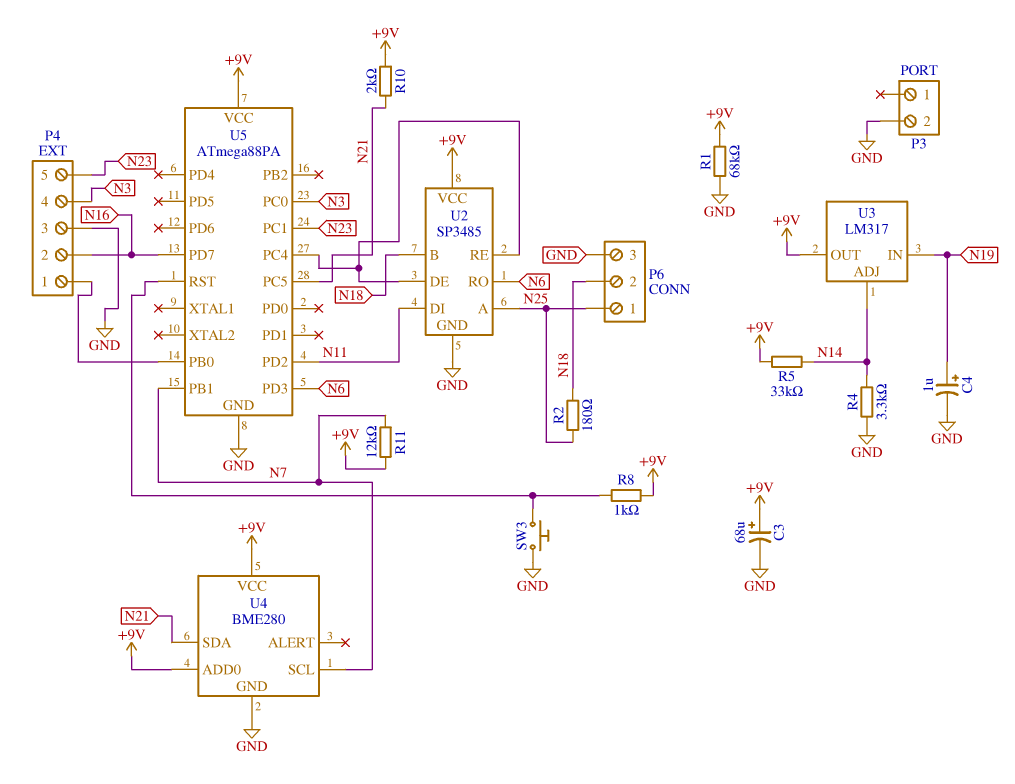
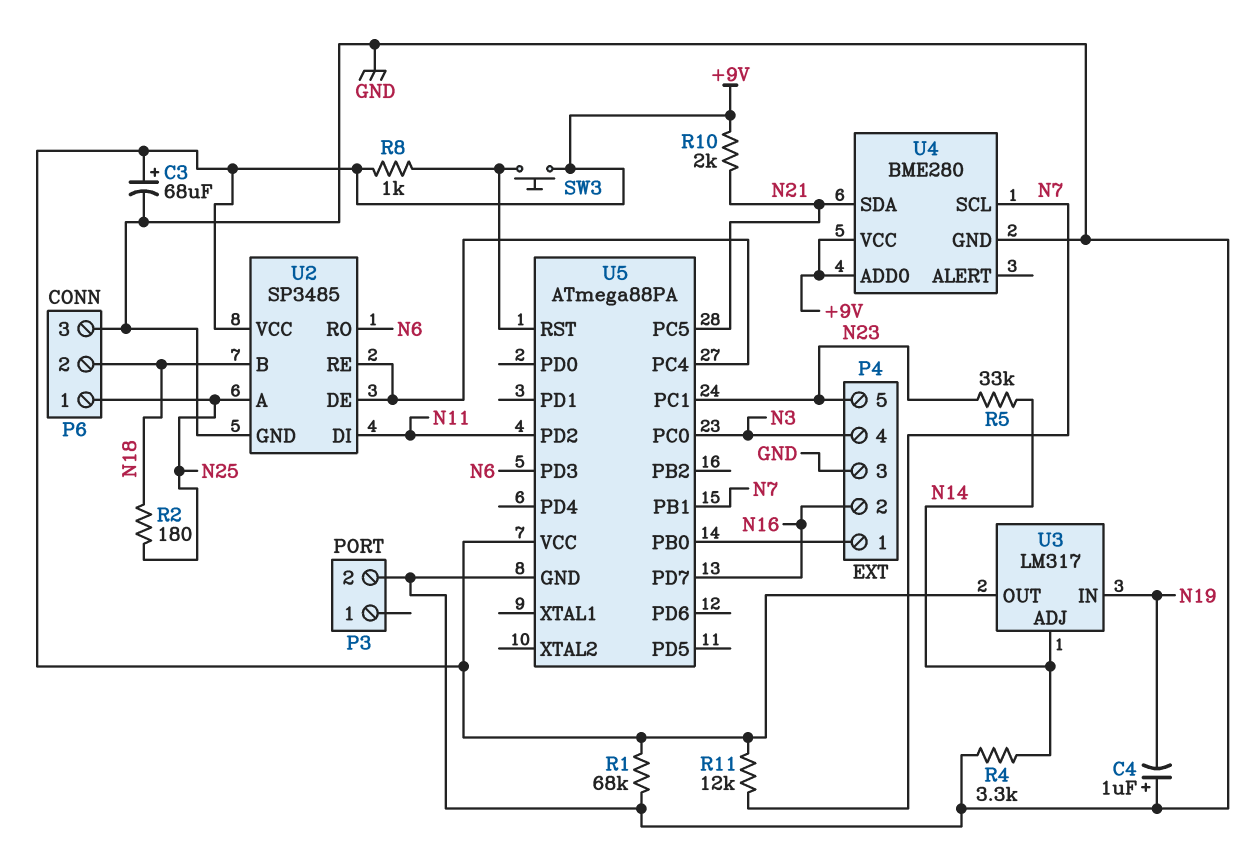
C4: 1uF (plus N19, minus GND) -> 1uF (plus GND, minus N19)
R5: 33k (+9V, N14) -> 33k (N14, N23)
SW3: button (GND, U5/RST) -> button (+9V, U5/RST)

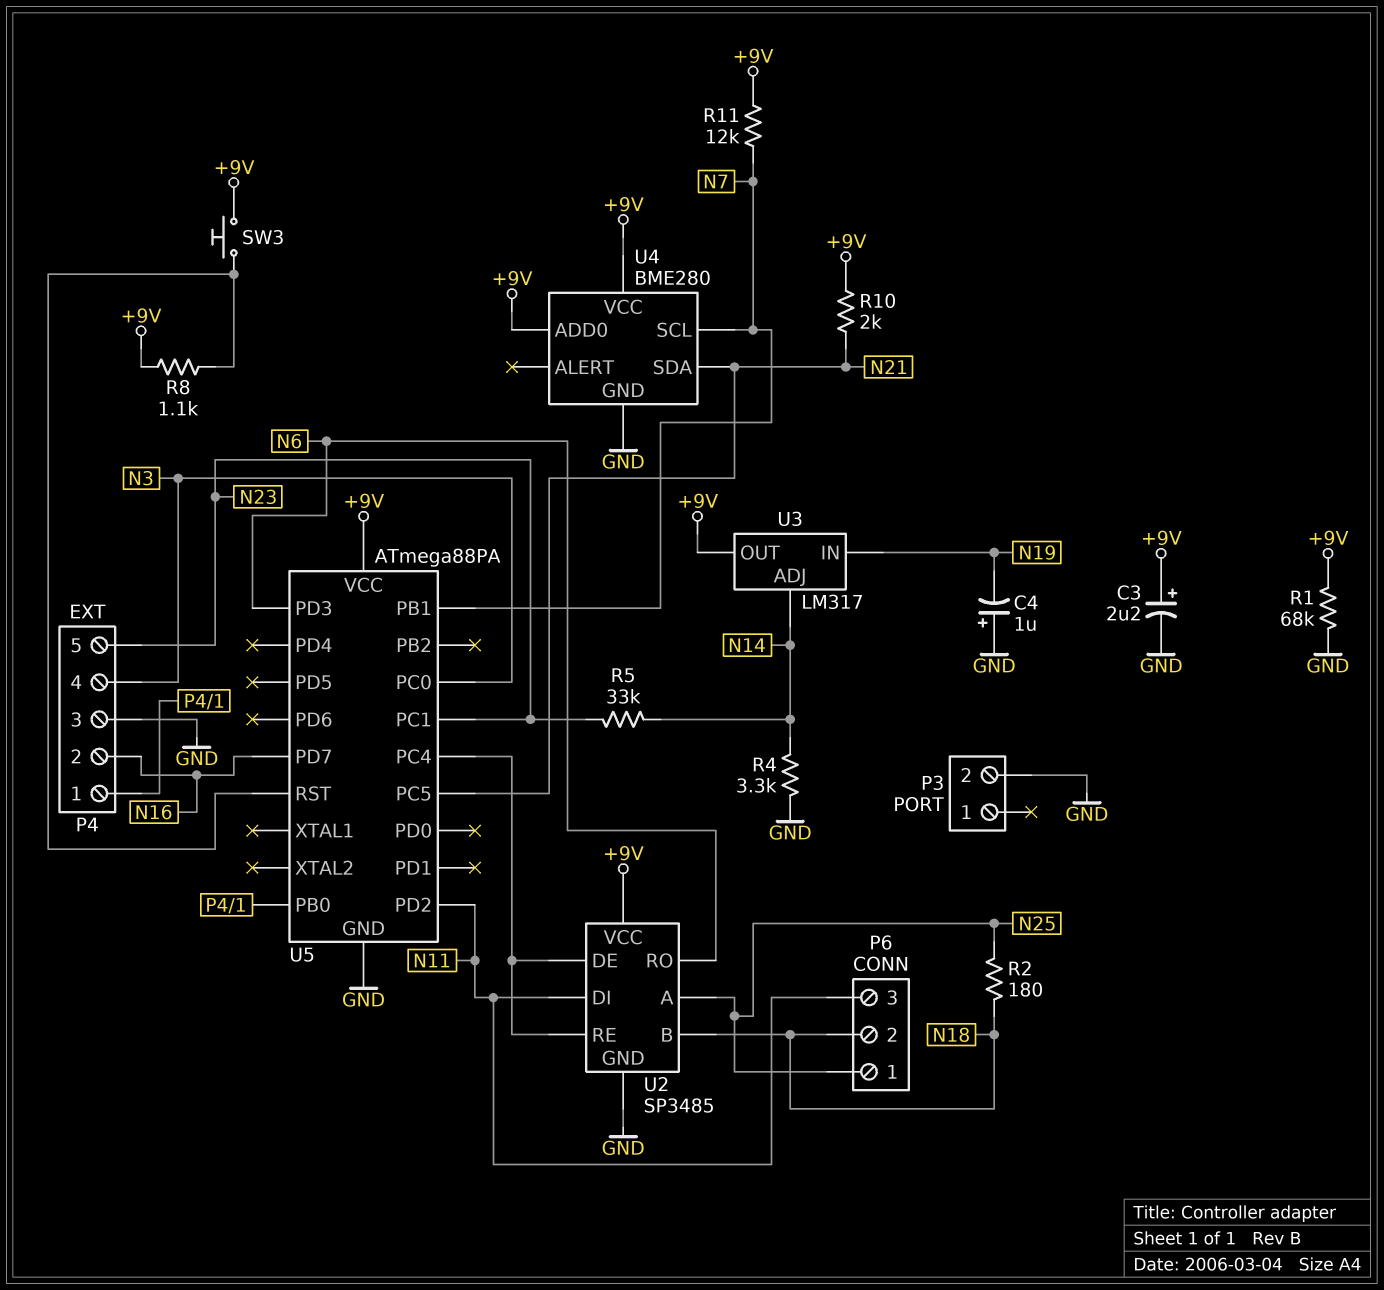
C3: 68uF (plus +9V, minus GND) -> 2.2uF (plus +9V, minus GND)
P6 pin 3: GND -> N11
R8: 1k (+9V, U5/RST) -> 1.1k (+9V, U5/RST)

